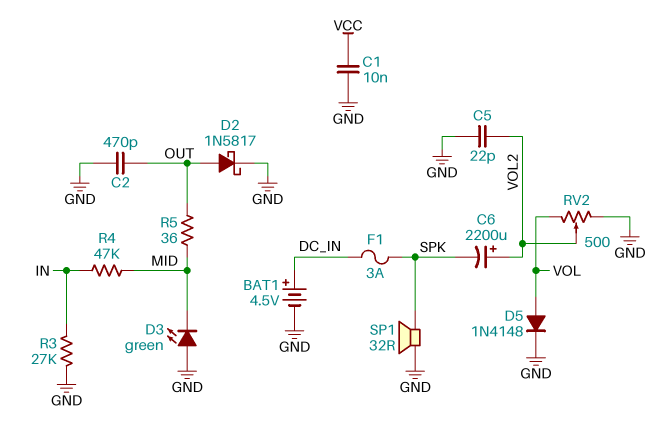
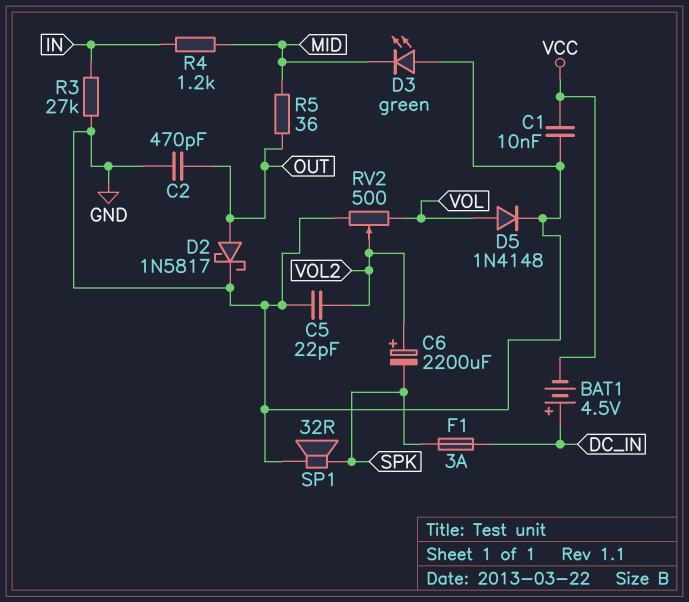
BAT1: 4.5V (plus DC_IN, minus GND) -> 4.5V (plus DC_IN, minus VCC)
R4: 47k (IN, MID) -> 1.2k (IN, MID)

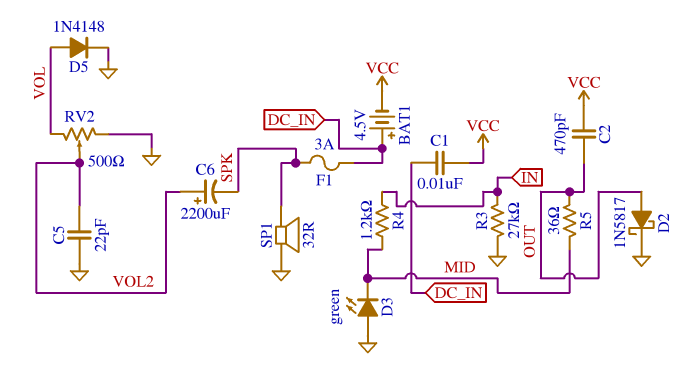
C1: 10nF (GND, VCC) -> 10nF (DC_IN, VCC)
C2: 470pF (GND, OUT) -> 470pF (OUT, VCC)

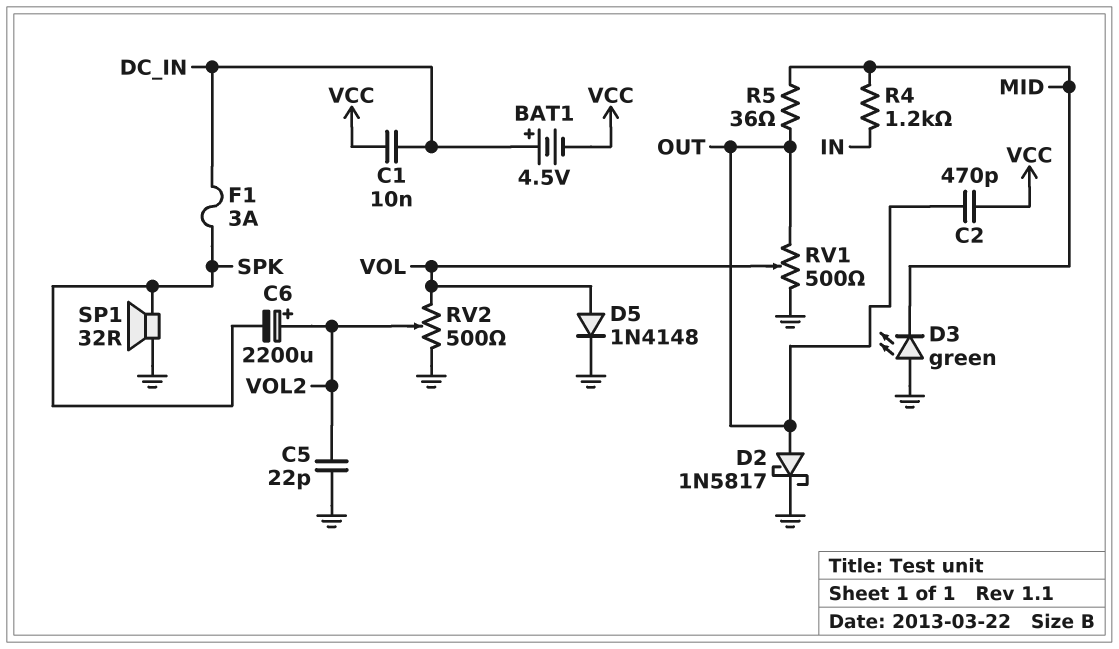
R3: 27k (GND, IN) -> none
RV1: none -> 500 (GND, OUT, wiper VOL)

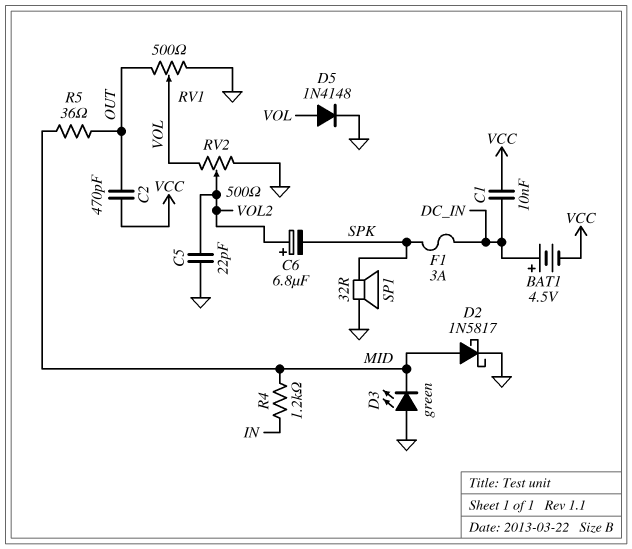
C6: 2200uF (plus VOL2, minus SPK) -> 6.8uF (plus VOL2, minus SPK)
D2: schottky 1N5817 (A OUT, K GND) -> schottky 1N5817 (A MID, K GND)

